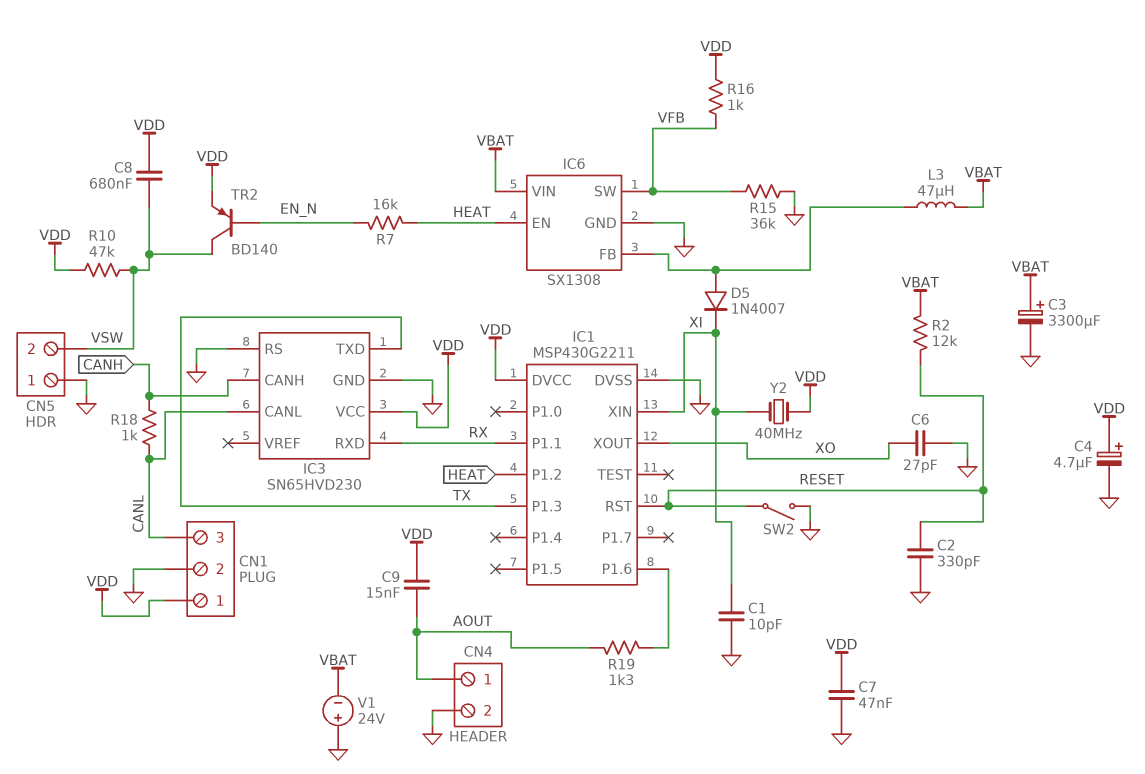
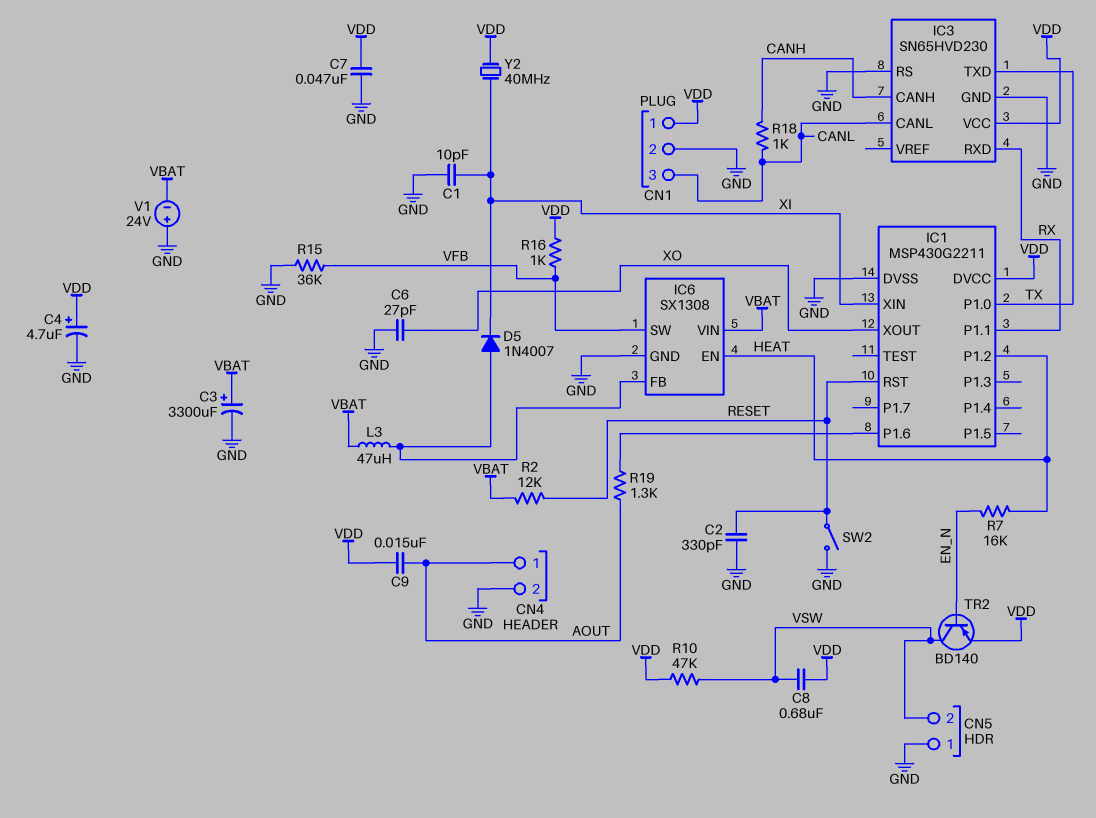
IC1 pin P1.0: none -> TX
IC1 pin P1.3: TX -> none

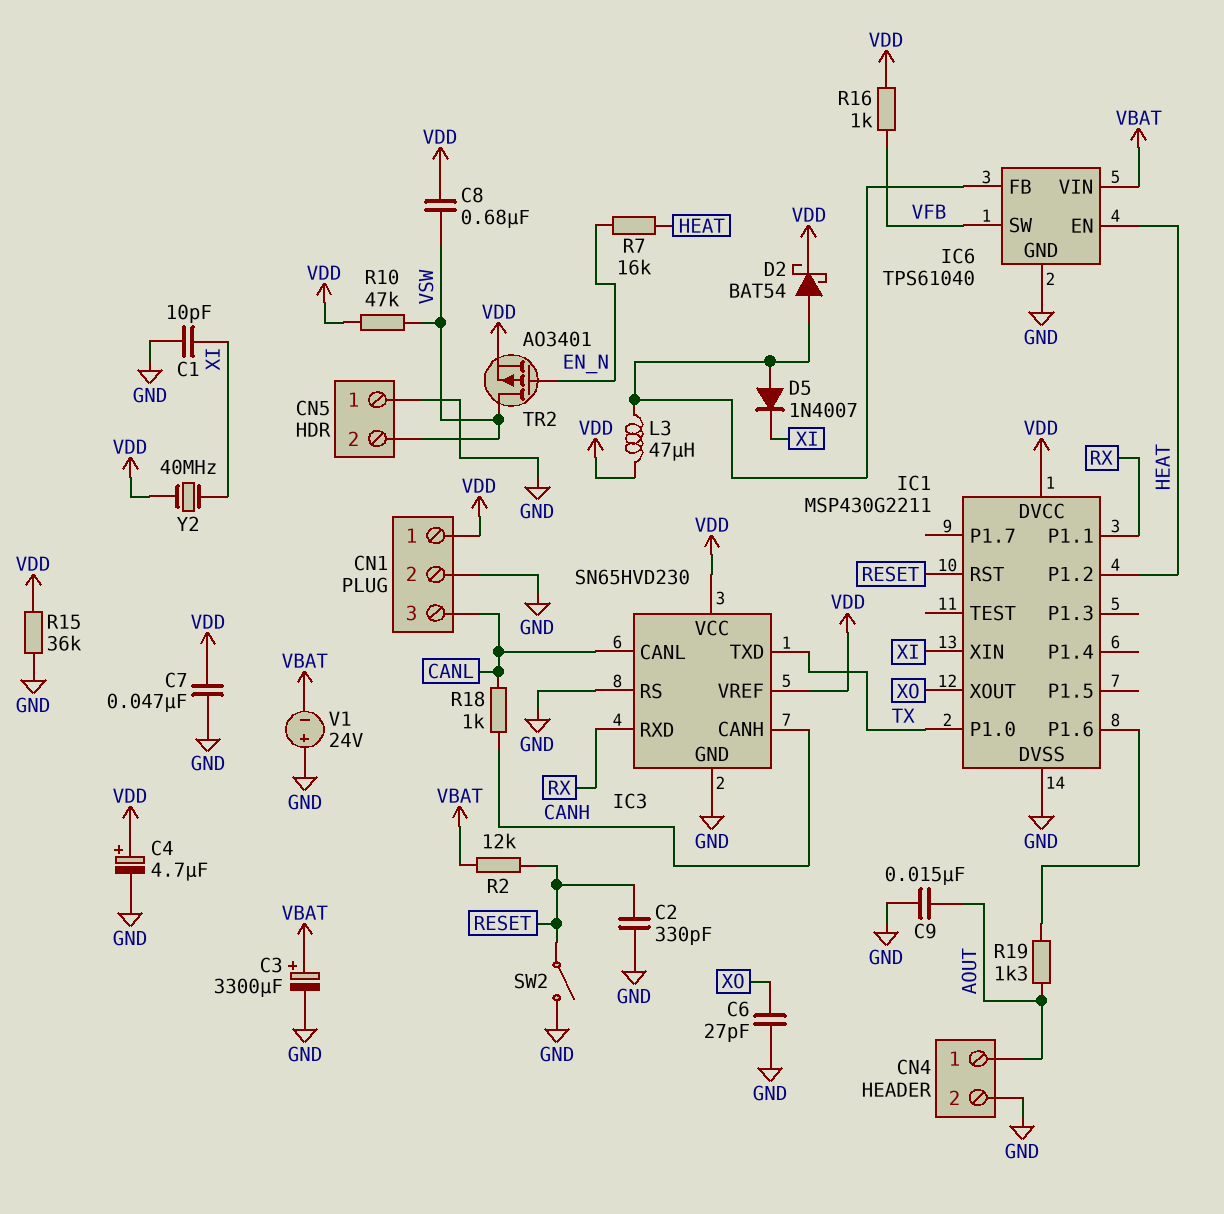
C9: 15nF (AOUT, VDD) -> 15nF (AOUT, GND)
D2: none -> schottky BAT54 (A IC6/FB, K VDD)
IC3 pin VREF: none -> VDD
IC6: SX1308 -> TPS61040
L3: 47uH (IC6/FB, VBAT) -> 47uH (IC6/FB, VDD)
R15: 36k (GND, VFB) -> 36k (GND, VDD)
TR2: PNP BD140 (B EN_N, C VSW, E VDD) -> PMOS AO3401 (G EN_N, D VSW, S VDD)

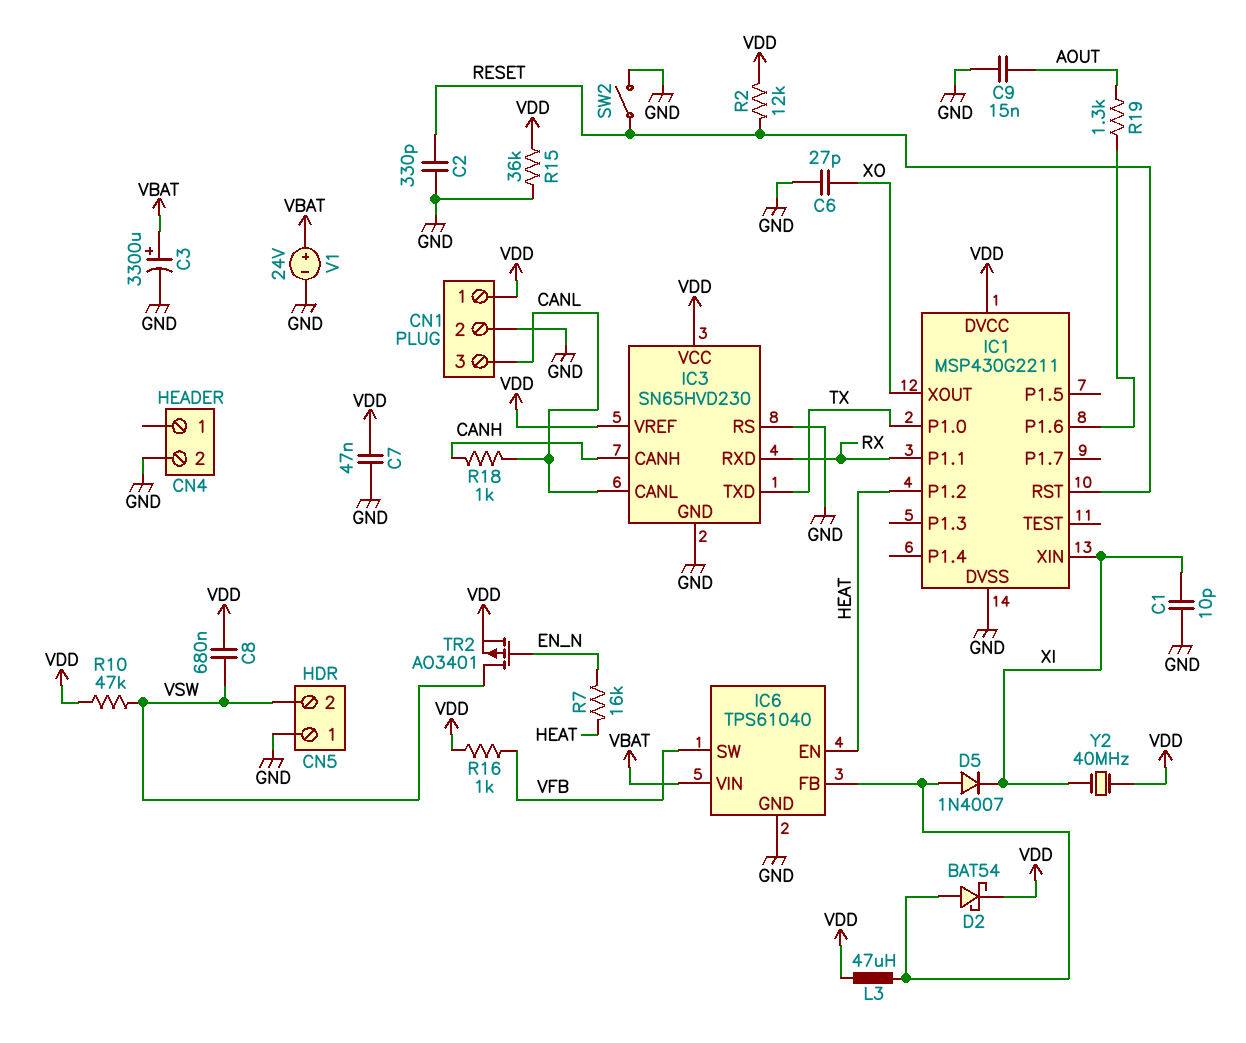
C4: 4.7uF (plus VDD, minus GND) -> none
CN4 pin 1: AOUT -> none
R2: 12k (RESET, VBAT) -> 12k (RESET, VDD)
V1: 24V (plus GND, minus VBAT) -> 24V (plus VBAT, minus GND)

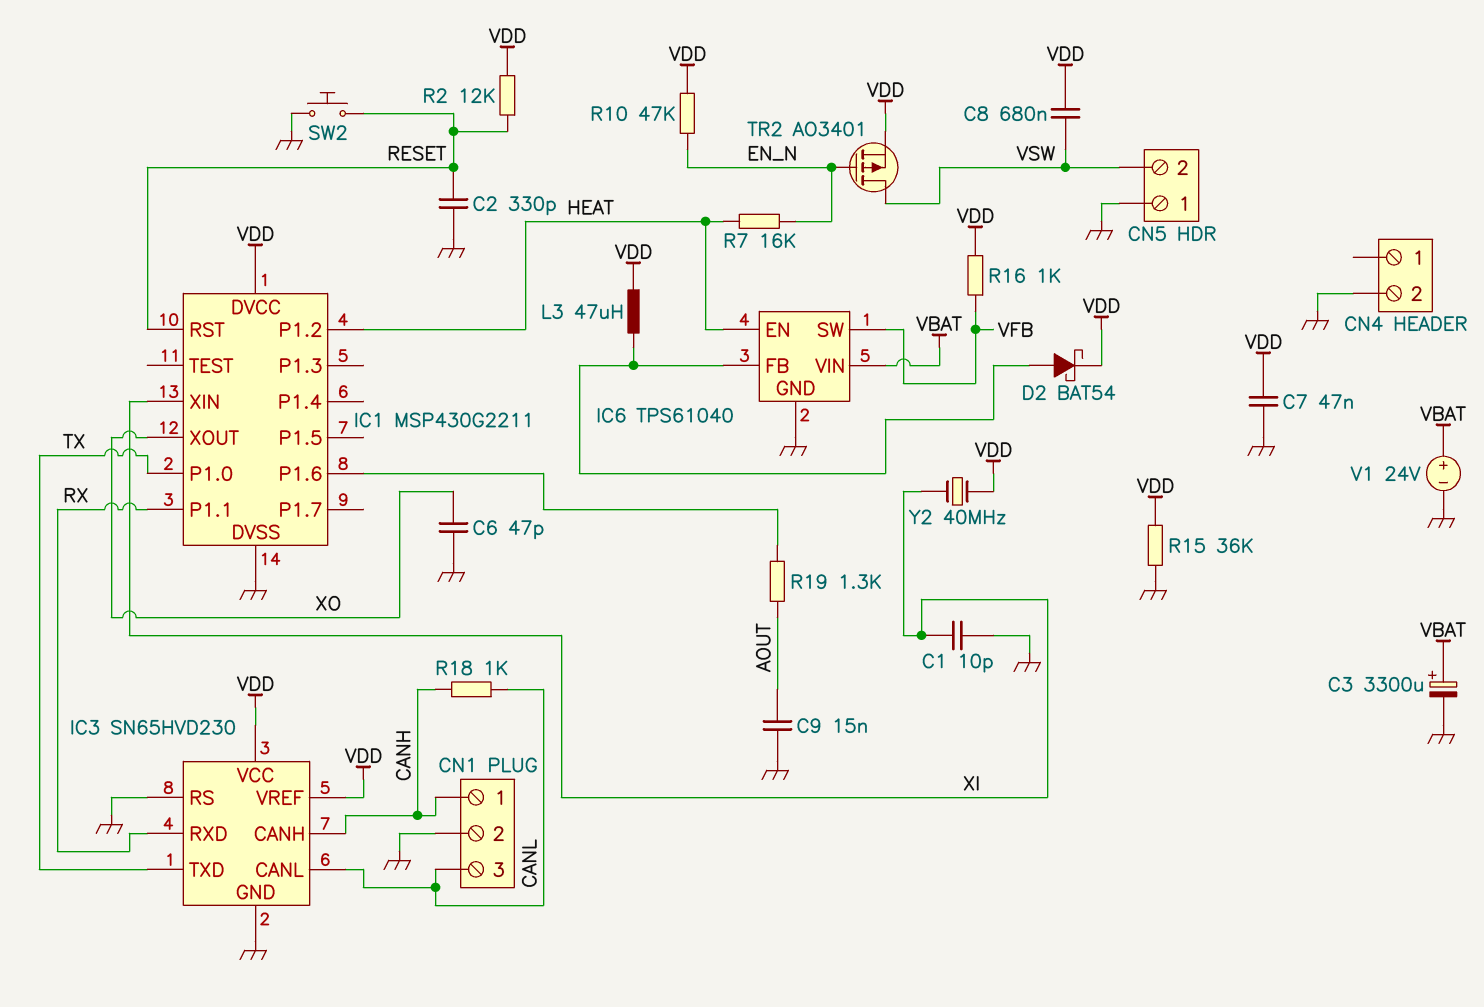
C6: 27pF (GND, XO) -> 47pF (GND, XO)
CN1 pin 1: VDD -> CANH
D5: diode 1N4007 (A IC6/FB, K XI) -> none
R10: 47k (VDD, VSW) -> 47k (EN_N, VDD)
SW2: switch (GND, RESET) -> button (GND, RESET)

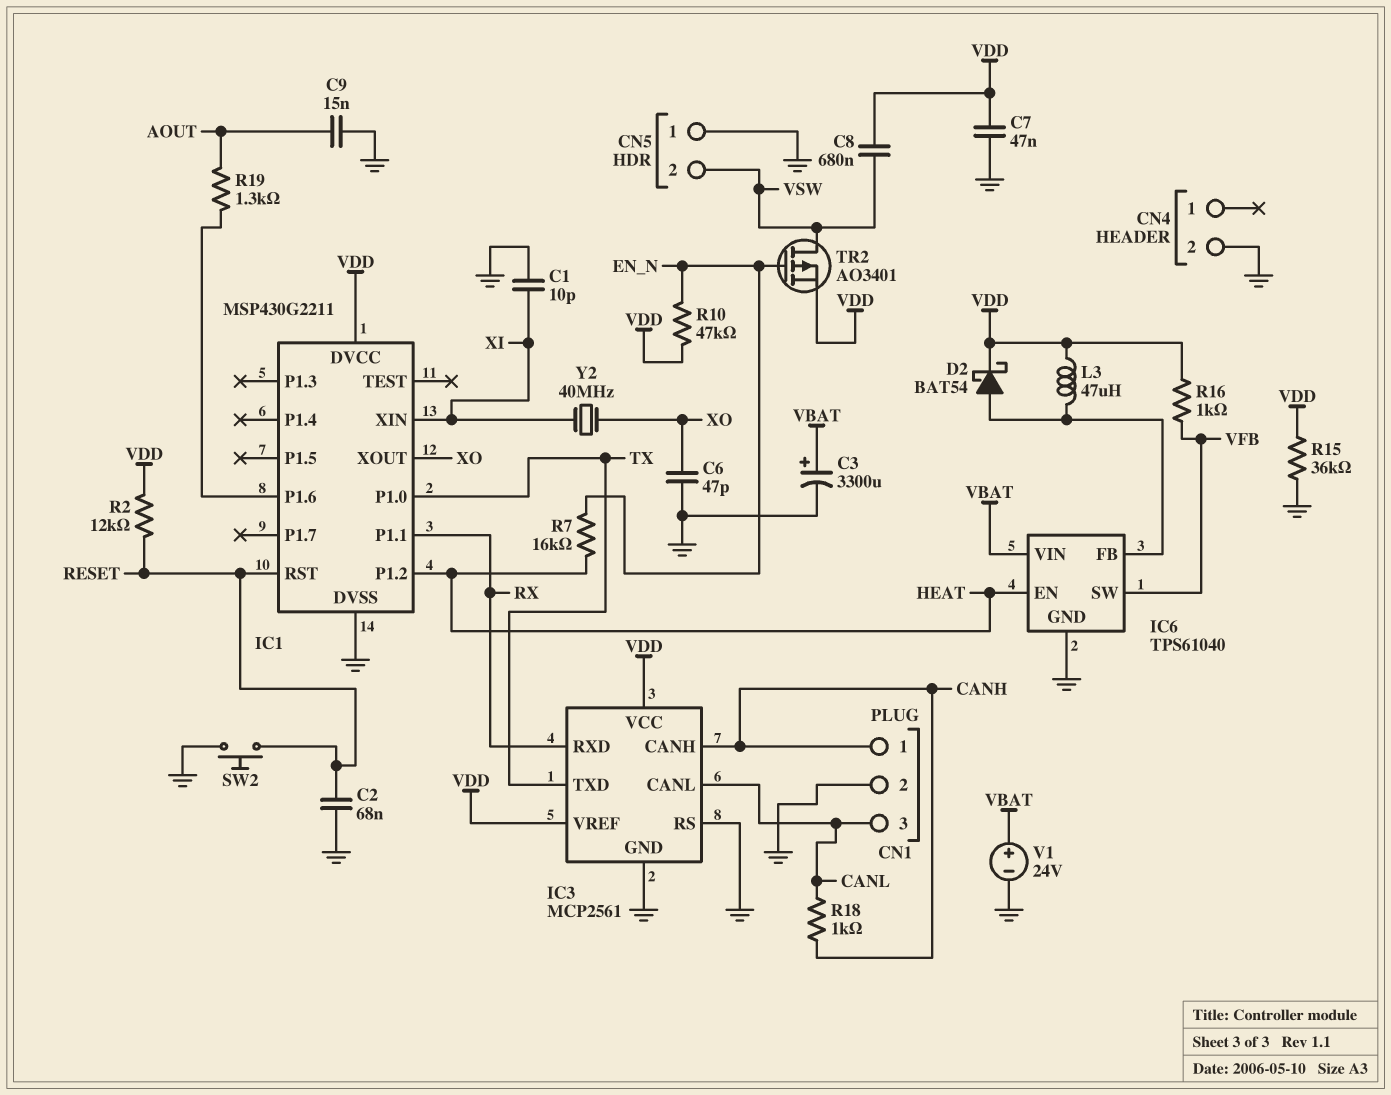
C2: 330pF (GND, RESET) -> 68nF (GND, RESET)
IC3: SN65HVD230 -> MCP2561
Y2: 40MHz (VDD, XI) -> 40MHz (XI, XO)

